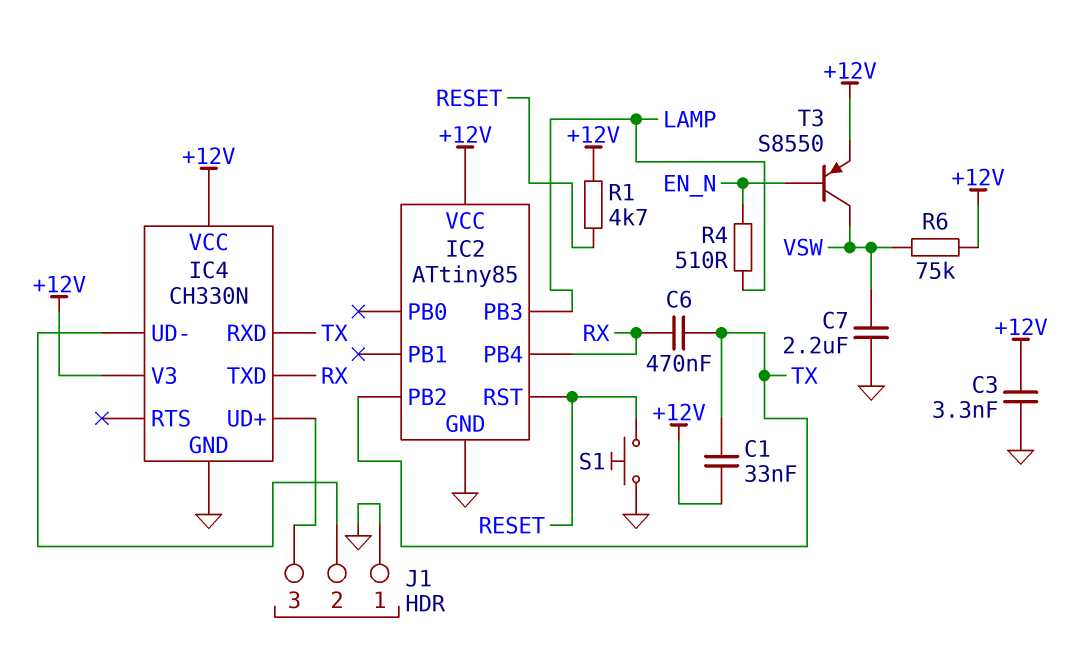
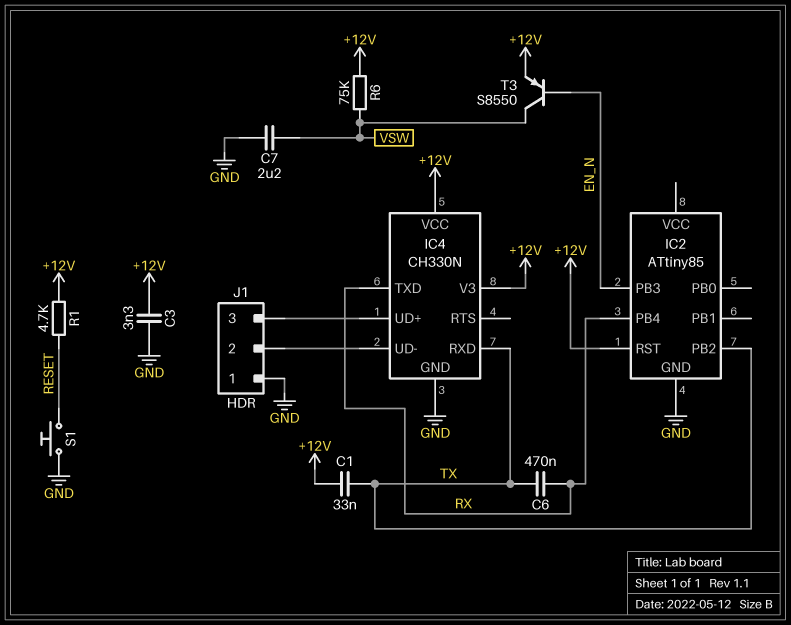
IC2 pin PB3: LAMP -> EN_N
IC2 pin RST: RESET -> +12V
IC2 pin VCC: +12V -> none
R4: 510 (EN_N, LAMP) -> none

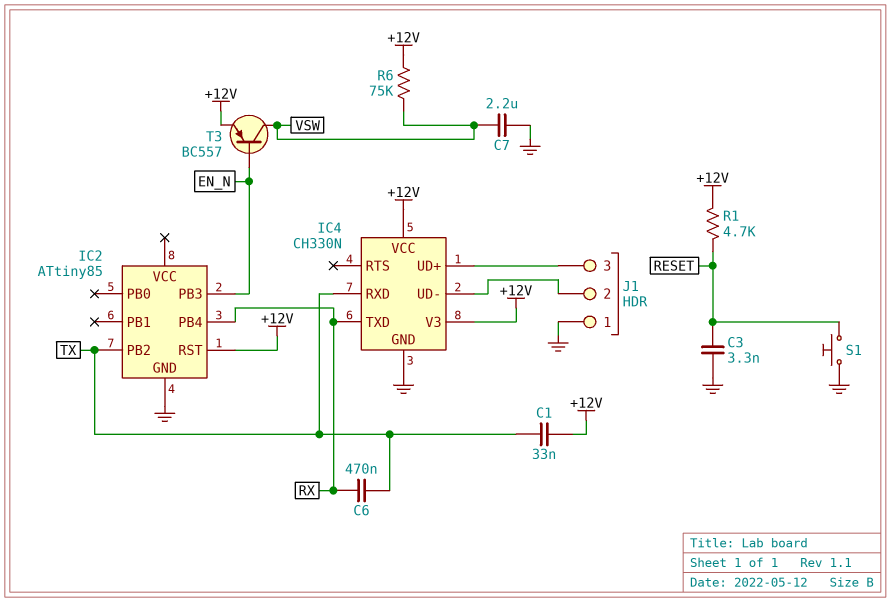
C3: 3.3nF (+12V, GND) -> 3.3nF (GND, RESET)
T3: PNP S8550 (B EN_N, C VSW, E +12V) -> PNP BC557 (B EN_N, C VSW, E +12V)

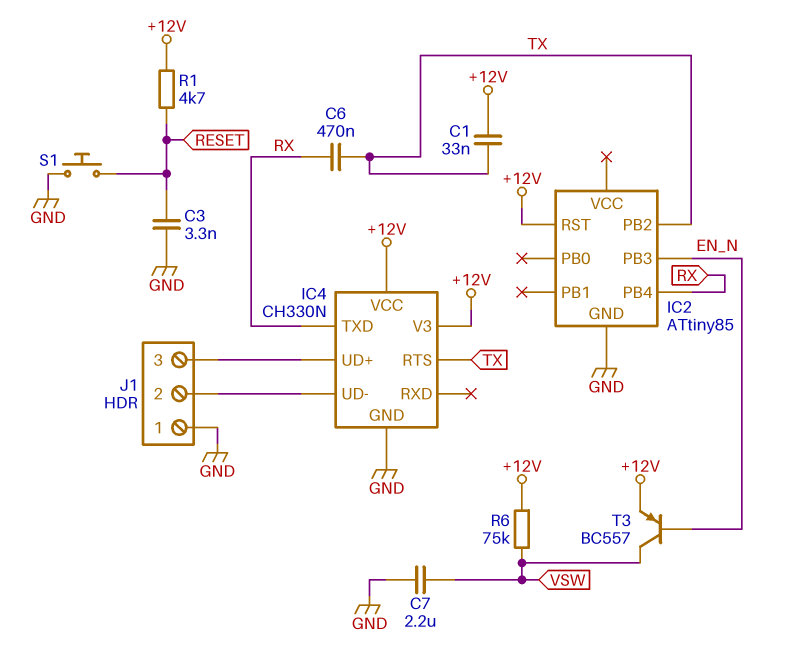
IC4 pin RTS: none -> TX
IC4 pin RXD: TX -> none

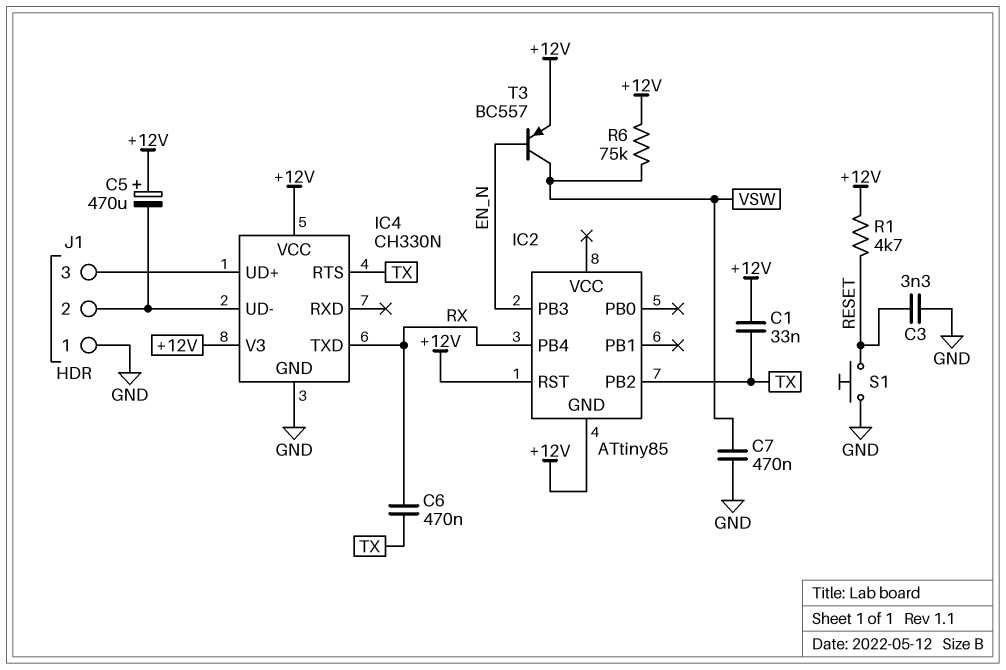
C5: none -> 470uF (plus +12V, minus IC4/UD-)
C7: 2.2uF (GND, VSW) -> 470nF (GND, VSW)
IC2 pin GND: GND -> +12V

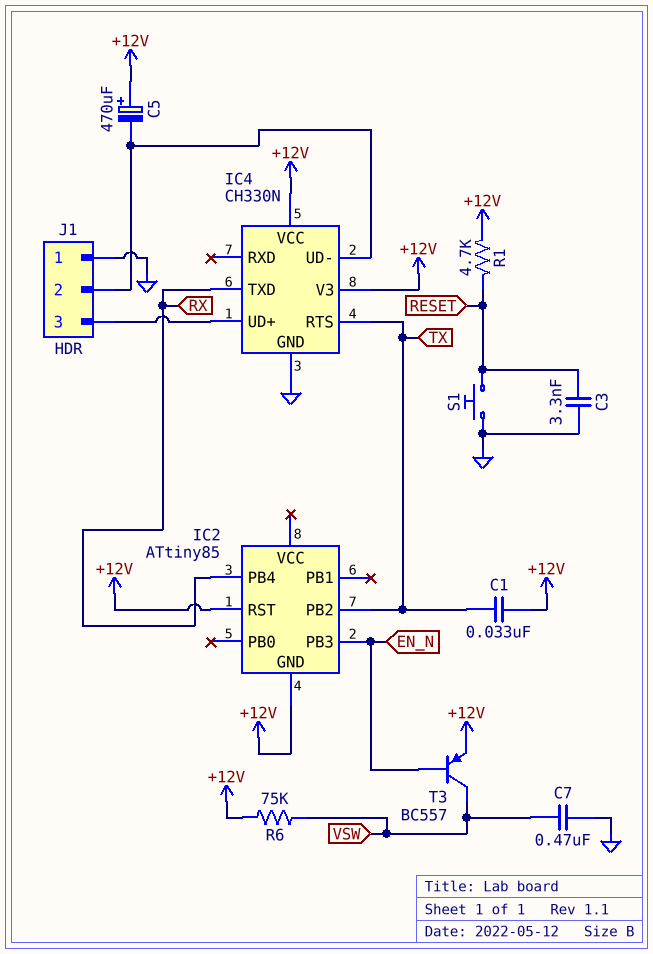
C6: 470nF (RX, TX) -> none

